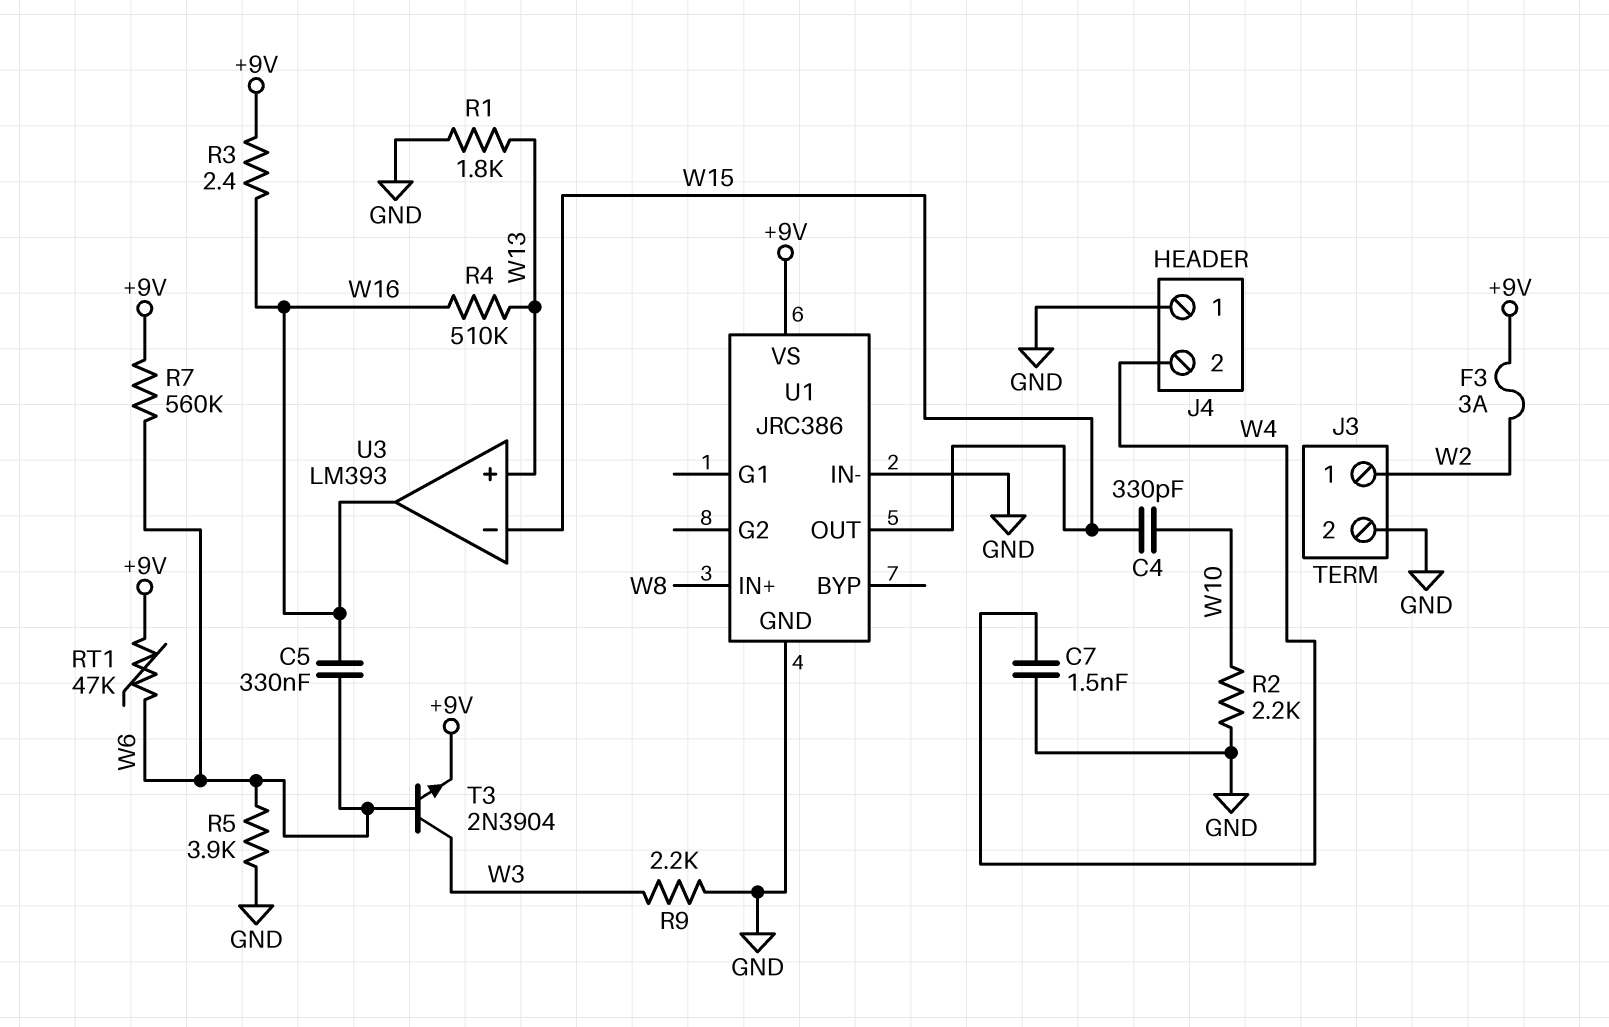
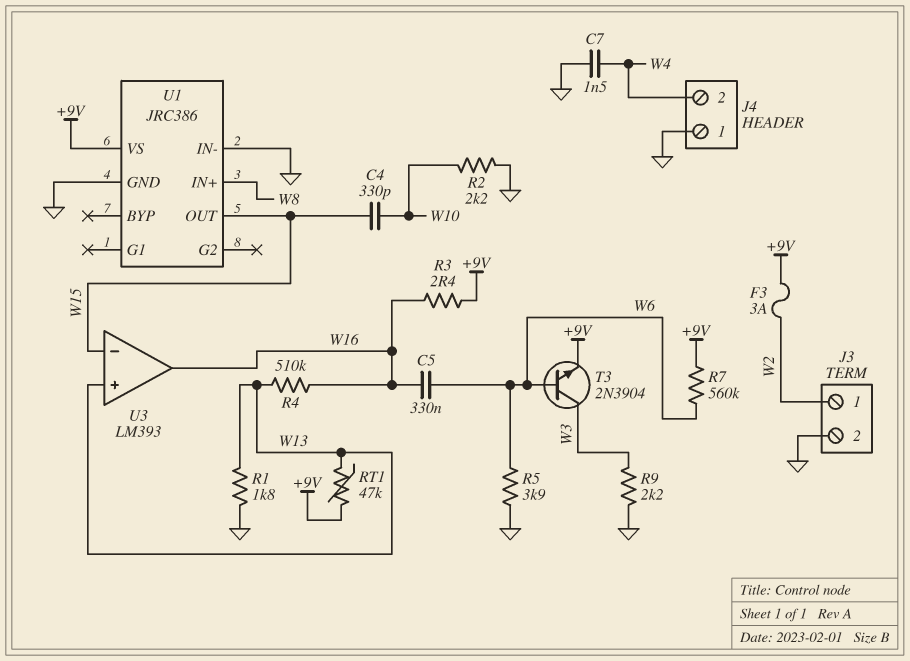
RT1: 47k (+9V, W6) -> 47k (+9V, W13)

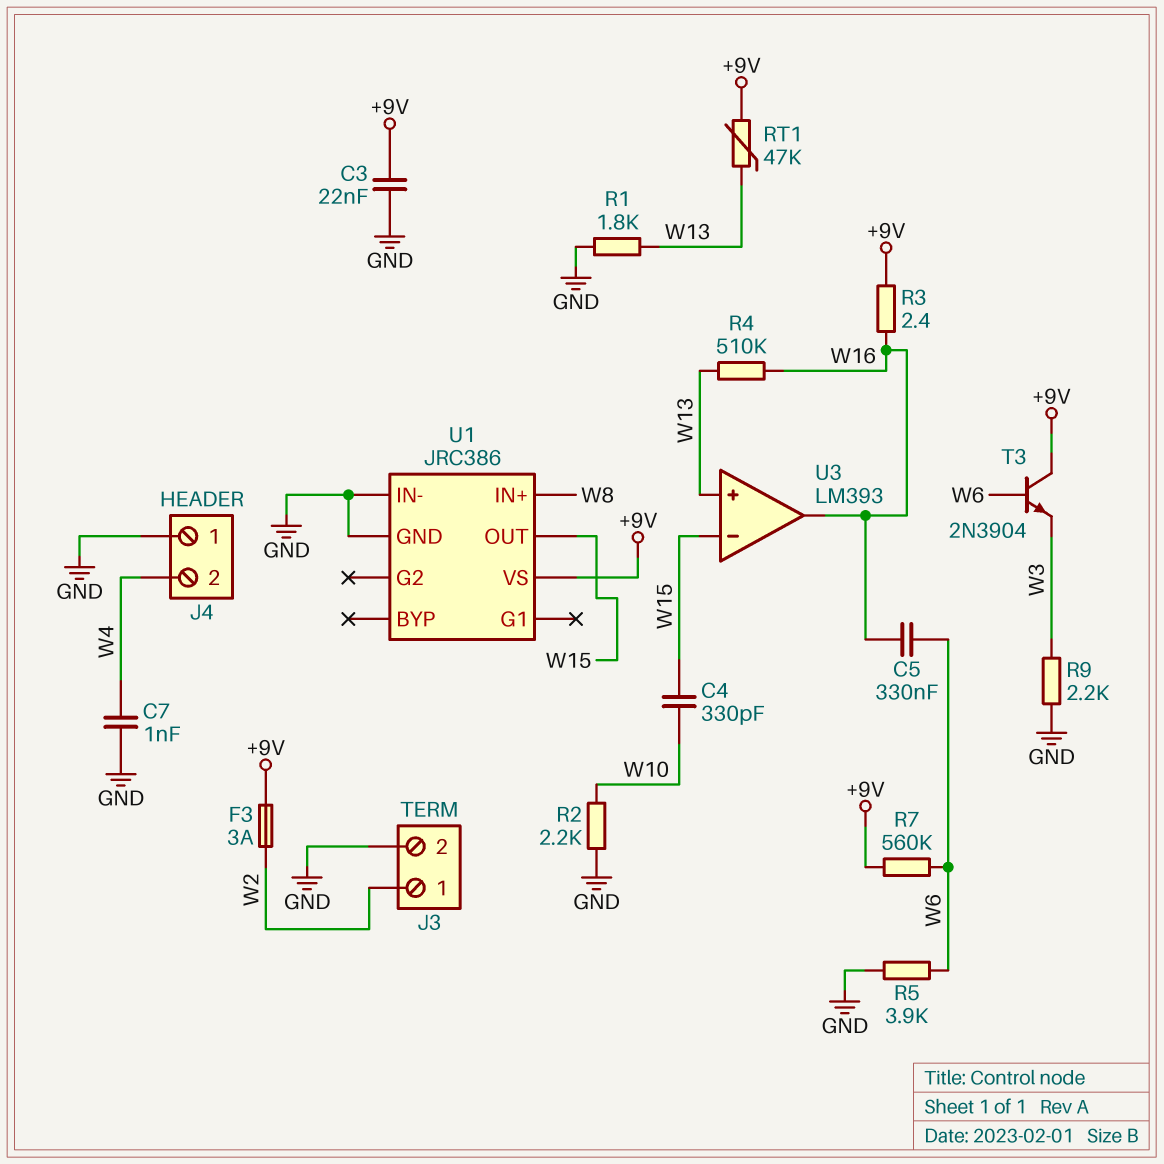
C3: none -> 22nF (+9V, GND)
C7: 1.5nF (GND, W4) -> 1nF (GND, W4)
T3: NPN 2N3904 (B W6, C W3, E +9V) -> NPN 2N3904 (B W6, C +9V, E W3)

